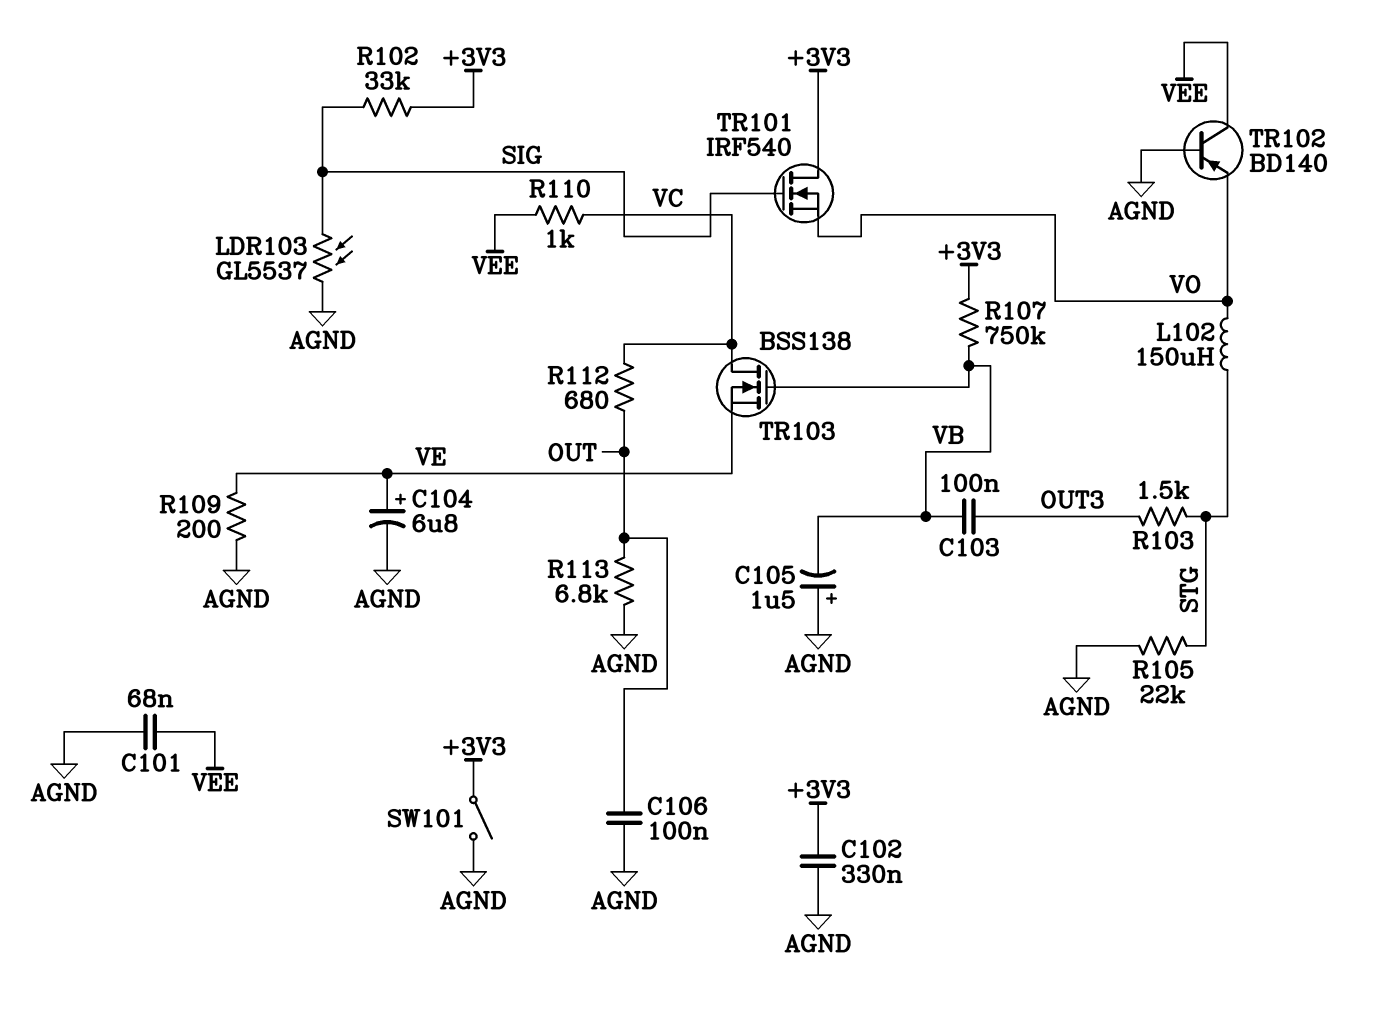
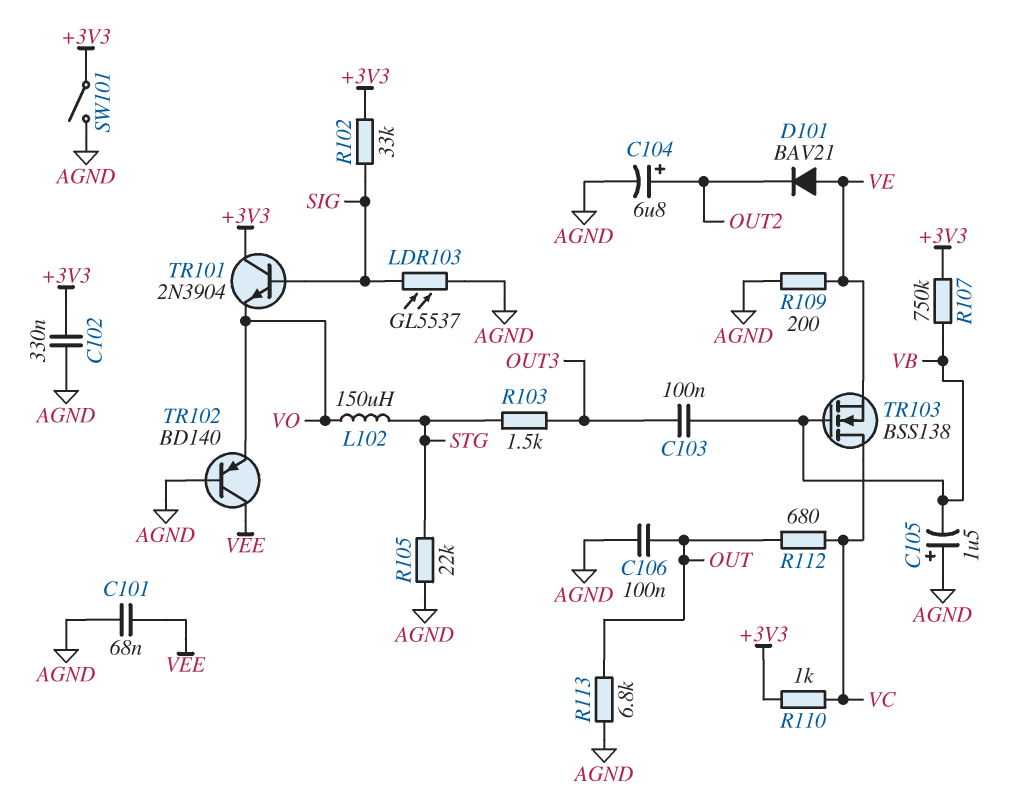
C104: 6.8uF (plus VE, minus AGND) -> 6.8uF (plus OUT2, minus AGND)
D101: none -> diode BAV21 (A VE, K OUT2)
R110: 1k (VC, VEE) -> 1k (+3V3, VC)
TR101: NMOS IRF540 (G SIG, D +3V3, S VO) -> NPN 2N3904 (B SIG, C +3V3, E VO)

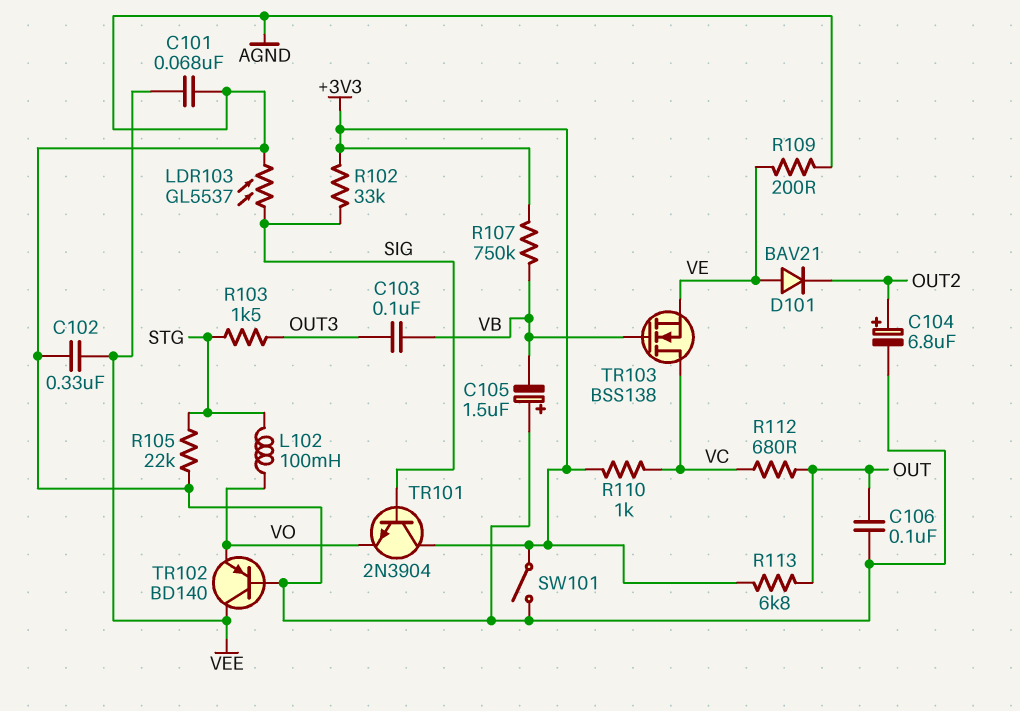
C102: 330nF (+3V3, AGND) -> 330nF (AGND, VEE)
L102: 150uH (STG, VO) -> 100mH (STG, VO)
R113: 6.8k (AGND, OUT) -> 6.8k (+3V3, OUT)

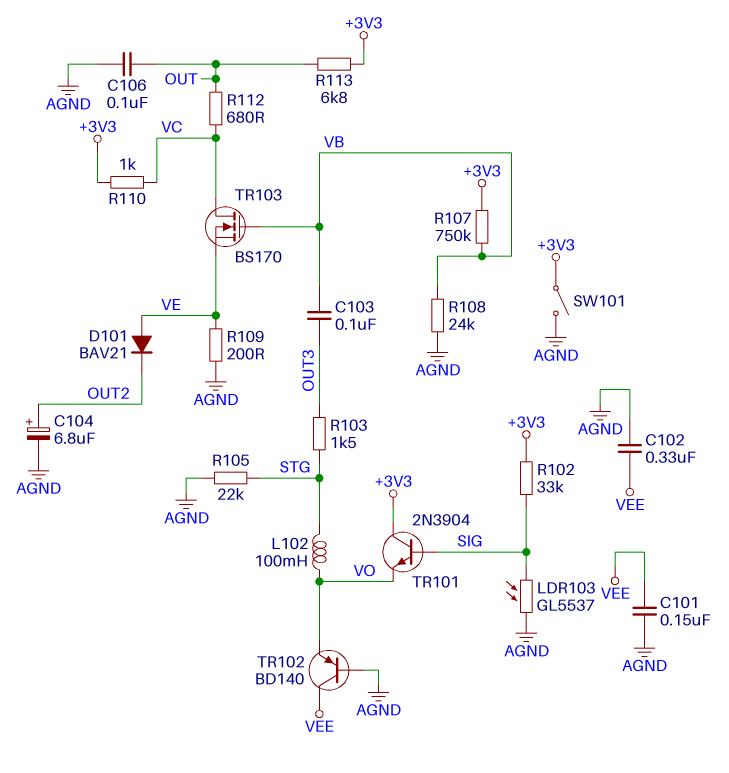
C101: 68nF (AGND, VEE) -> 150nF (AGND, VEE)
C105: 1.5uF (plus AGND, minus VB) -> none
R108: none -> 24k (AGND, VB)
TR103: NMOS BSS138 (G VB, D VC, S VE) -> NMOS BS170 (G VB, D VC, S VE)

